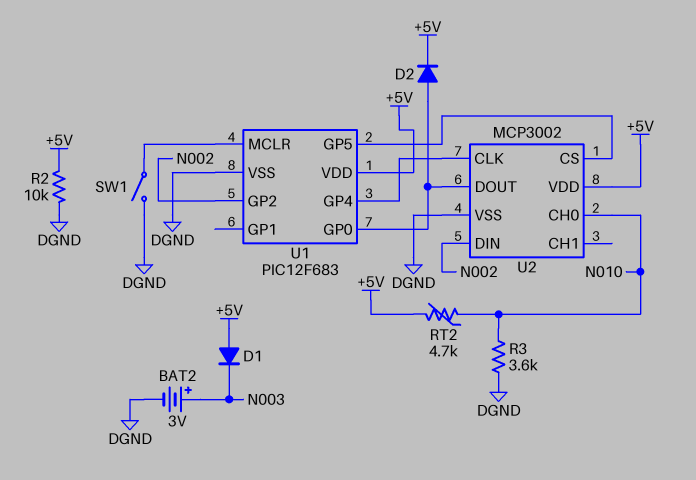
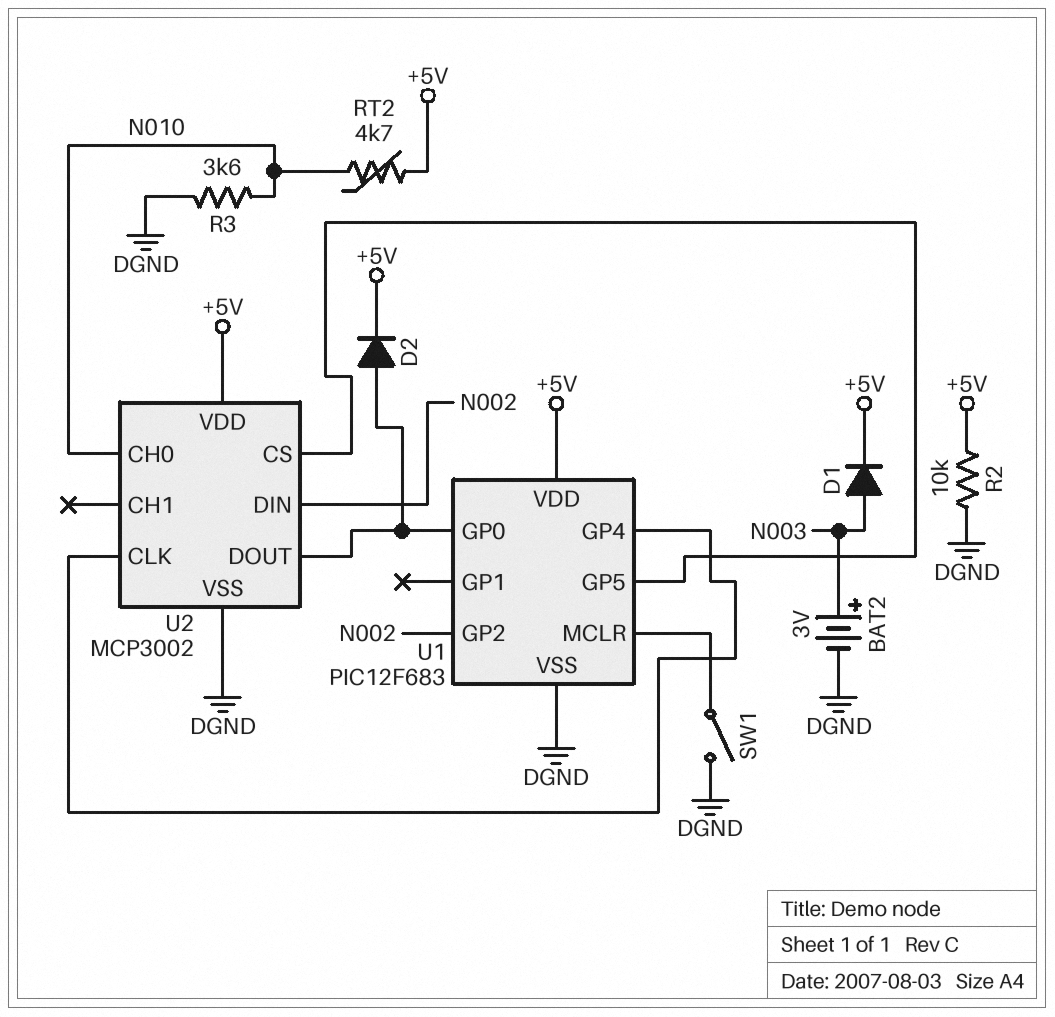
D1: diode (A +5V, K N003) -> diode (A N003, K +5V)

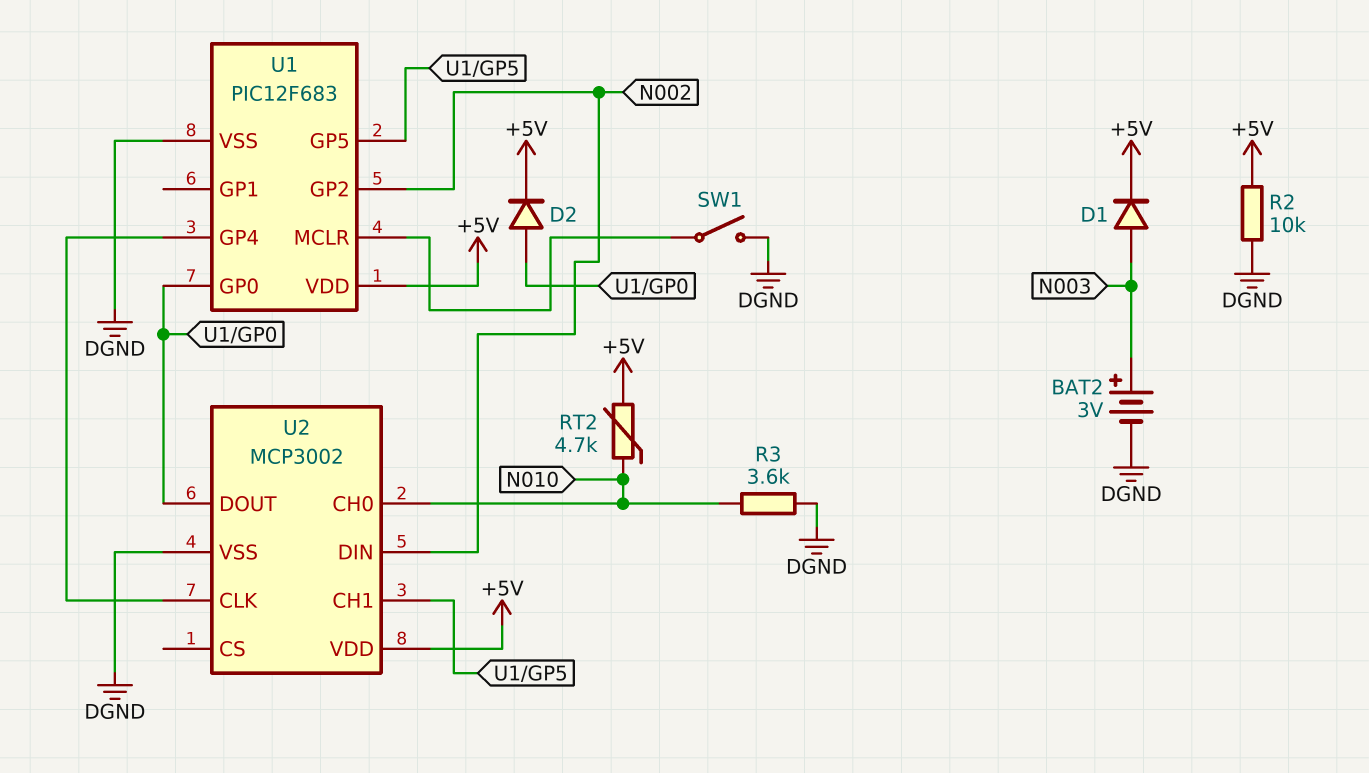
U2 pin CH1: none -> U1/GP5
U2 pin CS: U1/GP5 -> none

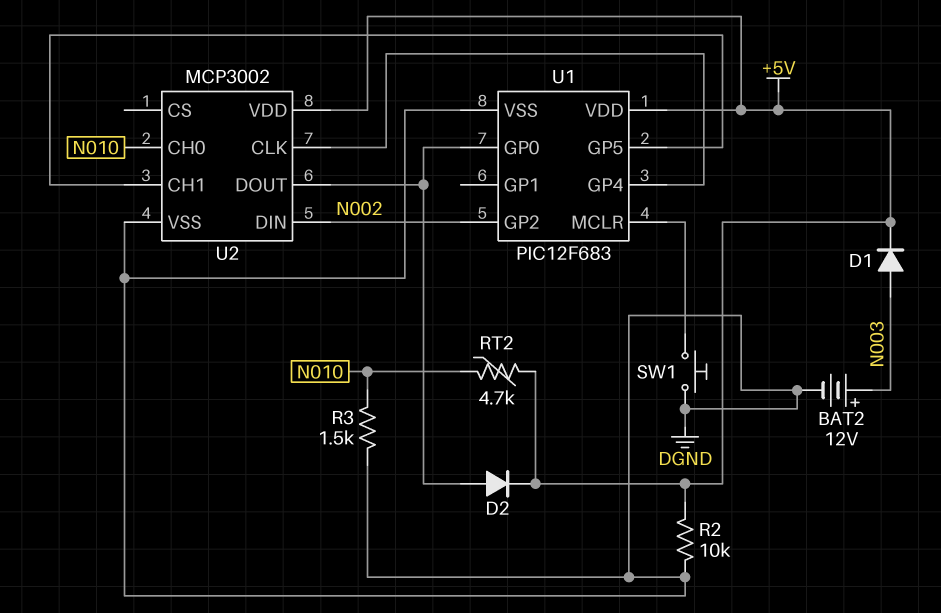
BAT2: 3V (plus N003, minus DGND) -> 12V (plus N003, minus DGND)
R3: 3.6k (DGND, N010) -> 1.5k (DGND, N010)
SW1: switch (DGND, U1/MCLR) -> button (DGND, U1/MCLR)

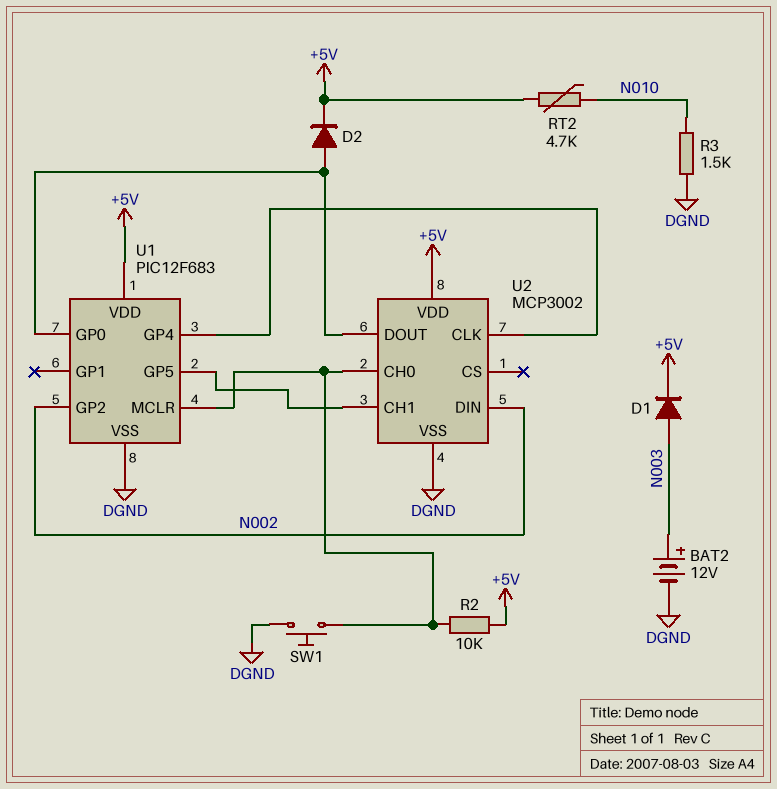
R2: 10k (+5V, DGND) -> 10k (+5V, U1/MCLR)
U2 pin CH0: N010 -> U1/MCLR

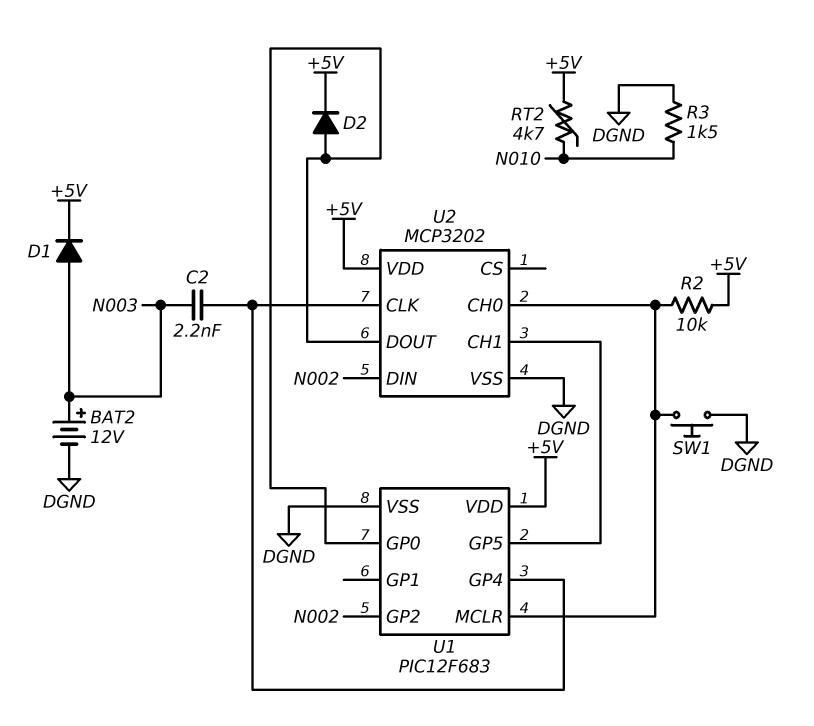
C2: none -> 2.2nF (N003, U1/GP4)
U2: MCP3002 -> MCP3202

